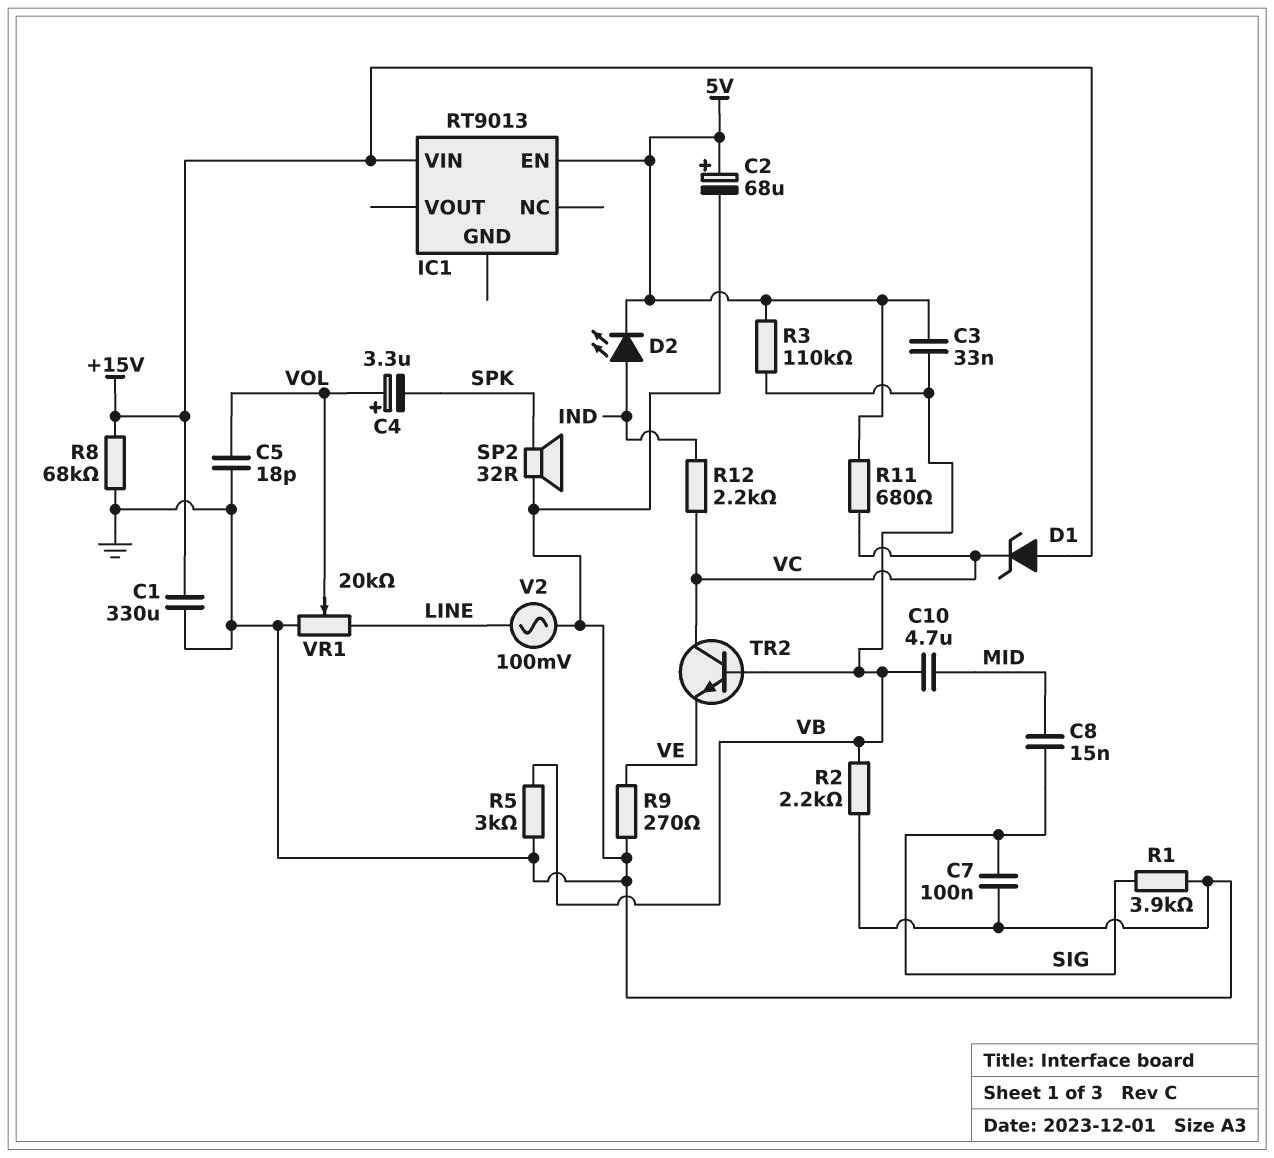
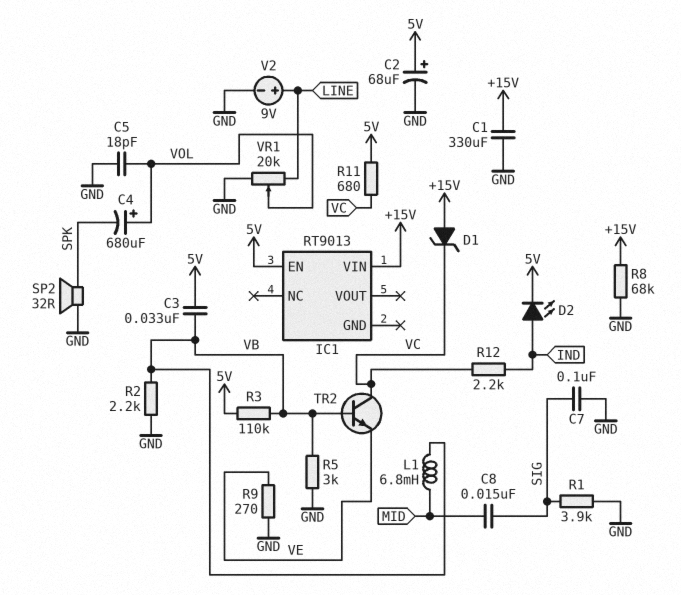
C4: 3.3uF (plus VOL, minus SPK) -> 680uF (plus VOL, minus SPK)
C10: 4.7uF (MID, VB) -> none
L1: none -> 6.8mH (MID, VB)
V2: AC 100mV (GND, LINE) -> 9V (plus LINE, minus GND)

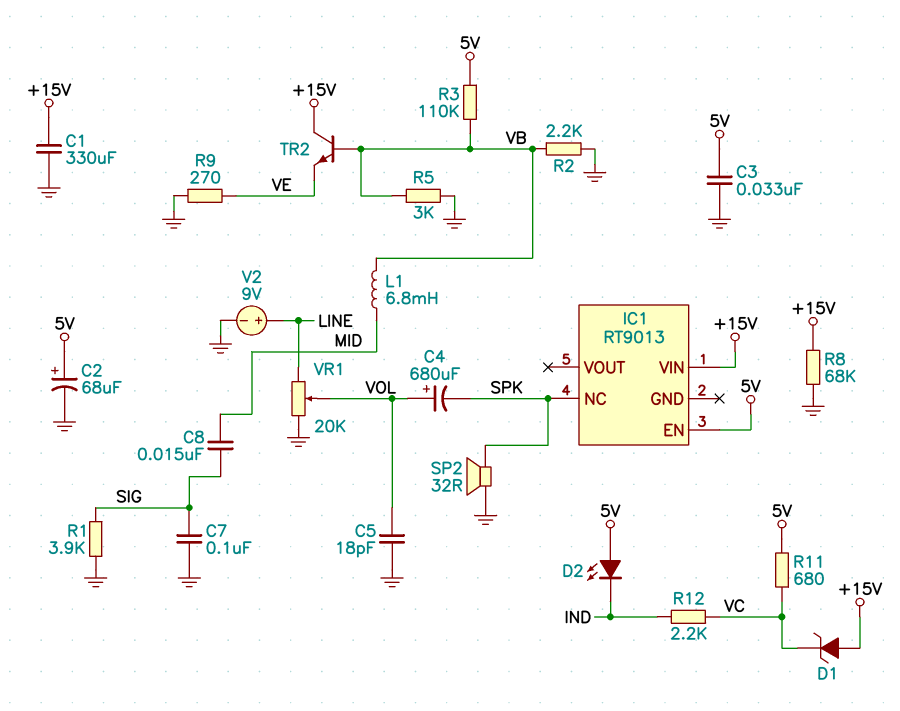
C3: 33nF (5V, VB) -> 33nF (5V, GND)
D2: LED (A IND, K 5V) -> LED (A 5V, K IND)
IC1 pin NC: none -> SPK
TR2: NPN (B VB, C VC, E VE) -> NPN (B VB, C +15V, E VE)

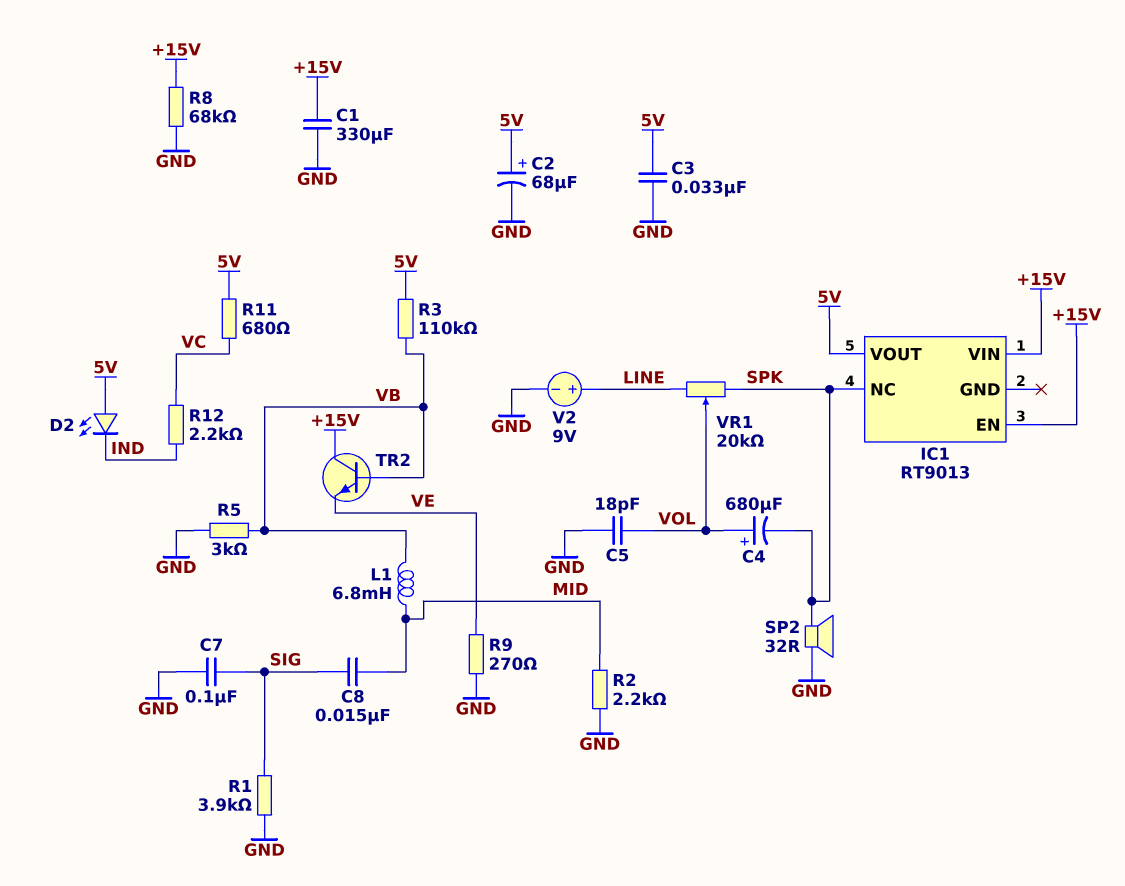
D1: zener (A +15V, K VC) -> none
IC1 pin EN: 5V -> +15V
IC1 pin VOUT: none -> 5V
R2: 2.2k (GND, VB) -> 2.2k (GND, MID)
VR1: 20k (GND, LINE, wiper VOL) -> 20k (LINE, SPK, wiper VOL)

